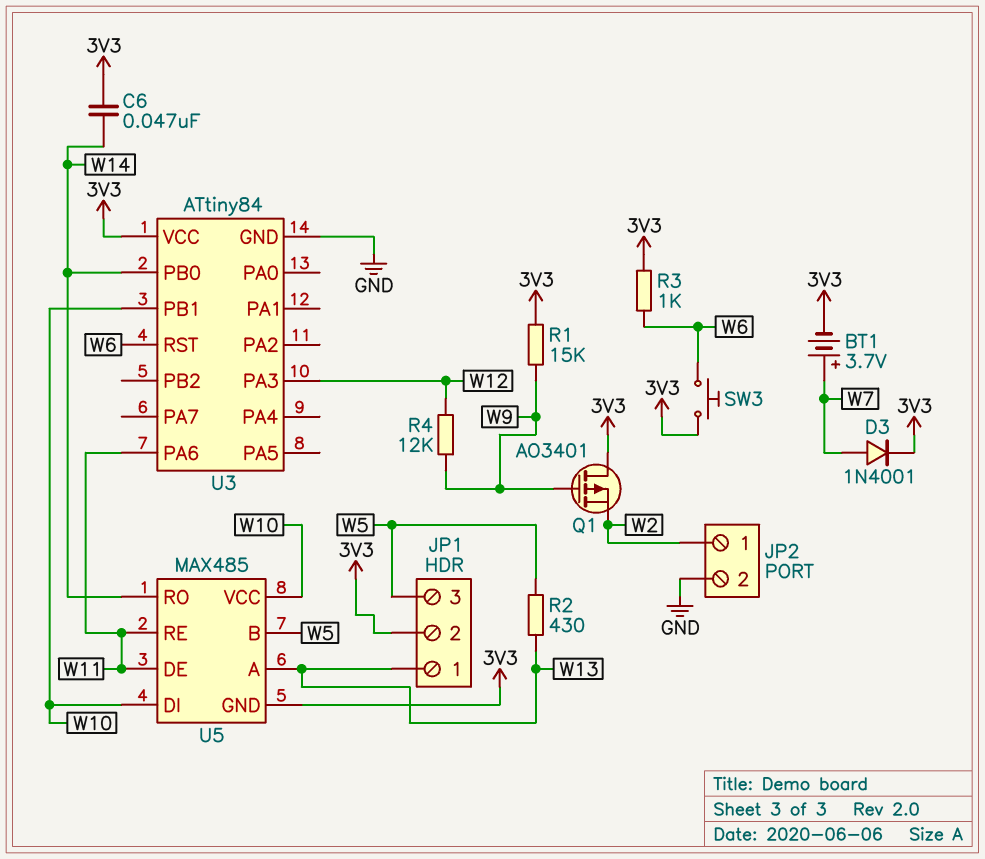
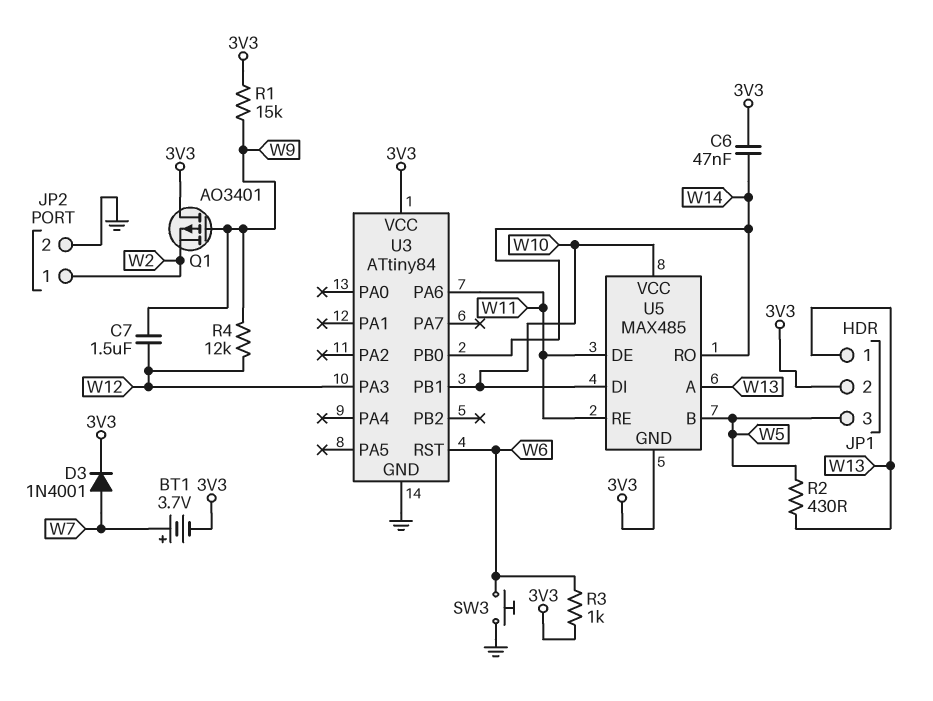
C7: none -> 1.5uF (W9, W12)
SW3: button (3V3, W6) -> button (GND, W6)

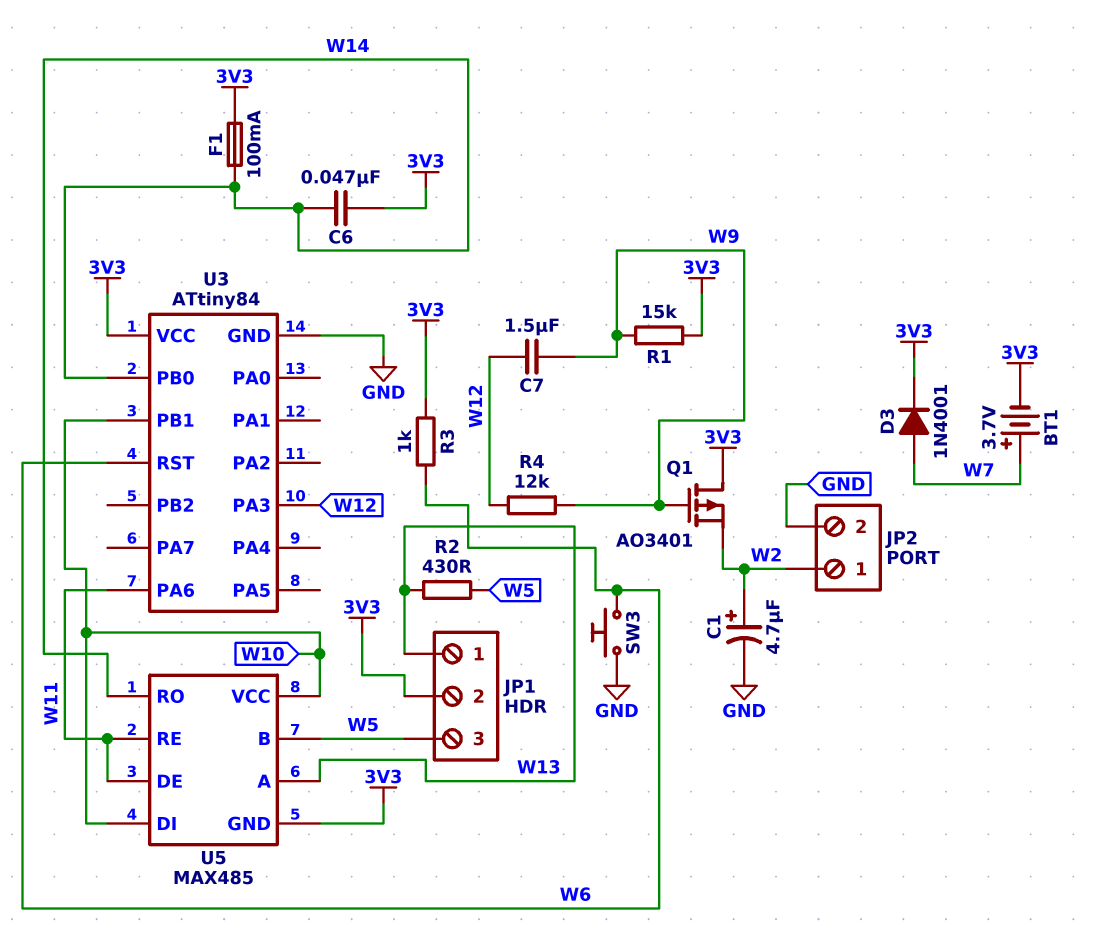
C1: none -> 4.7uF (plus W2, minus GND)
F1: none -> 100mA (3V3, W14)

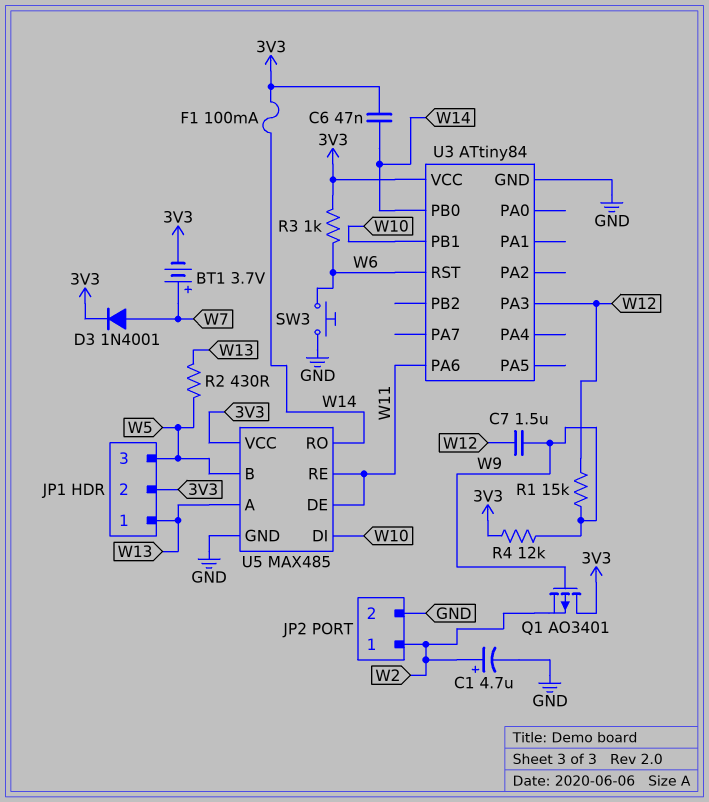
R1: 15k (3V3, W9) -> 15k (W9, W12)
R4: 12k (W9, W12) -> 12k (3V3, W9)
U5 pin GND: 3V3 -> GND
U5 pin VCC: W10 -> 3V3

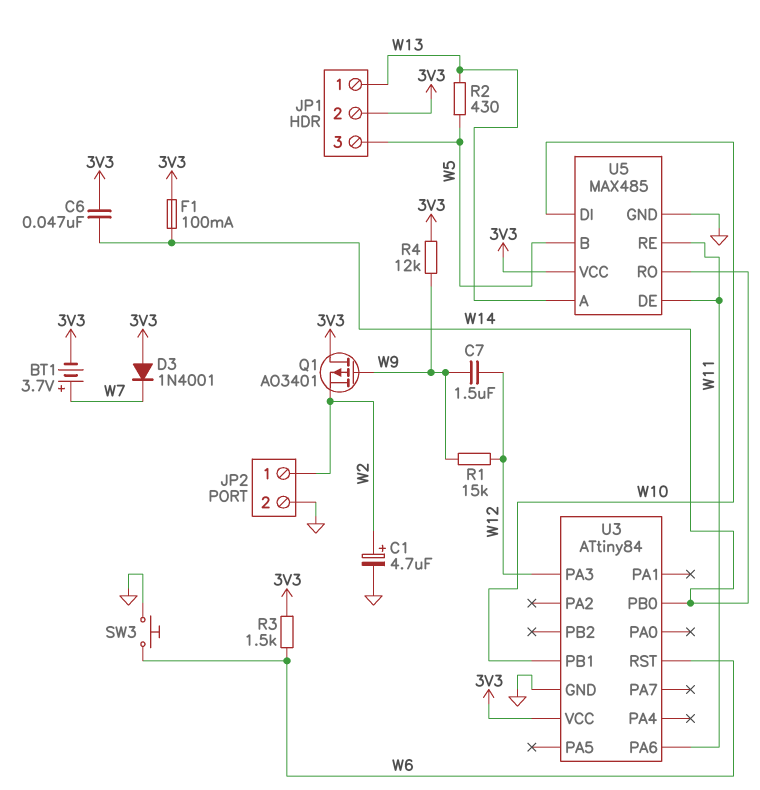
D3: diode 1N4001 (A W7, K 3V3) -> diode 1N4001 (A 3V3, K W7)
R3: 1k (3V3, W6) -> 1.5k (3V3, W6)

